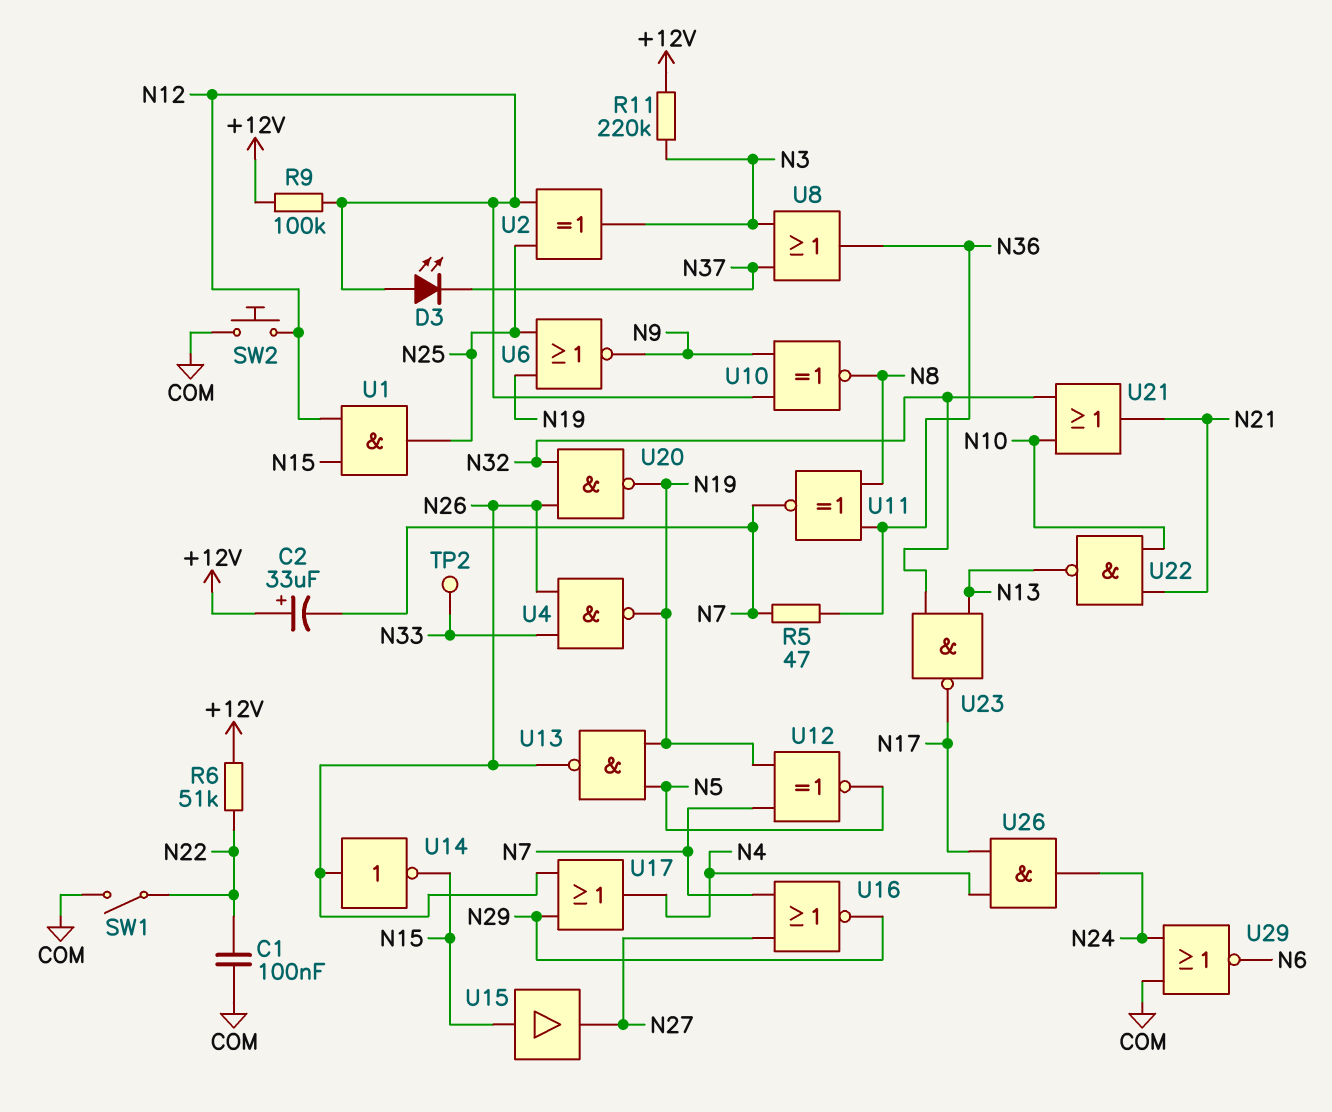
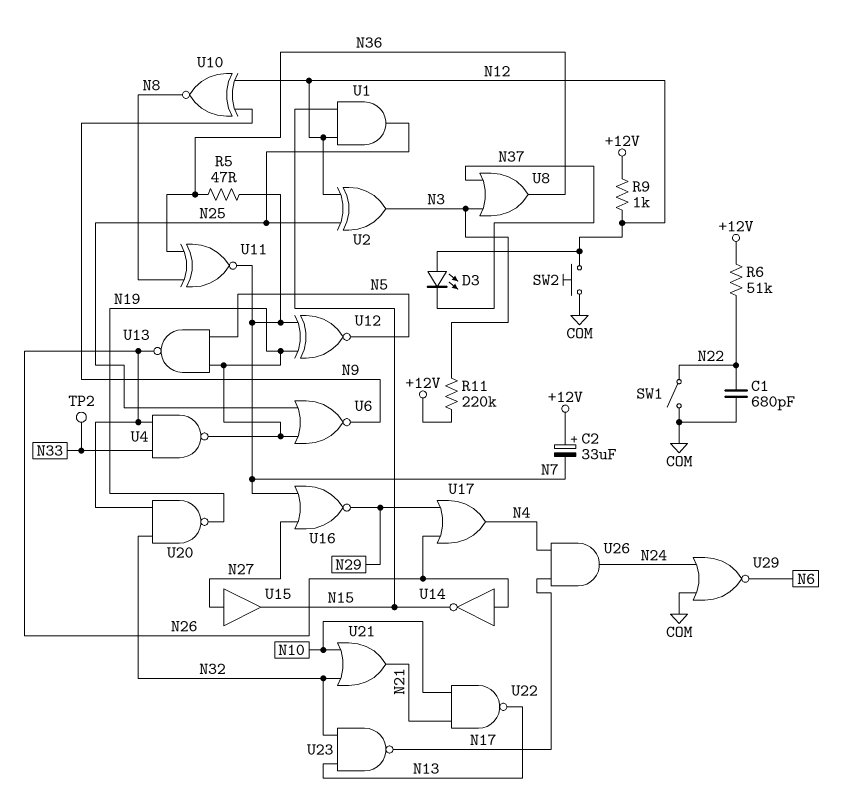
C1: 100nF (COM, N22) -> 680pF (COM, N22)
R9: 100k (+12V, N12) -> 1k (+12V, N12)
U15: buffer (in N15, out N27) -> buffer (in N27, out N15)

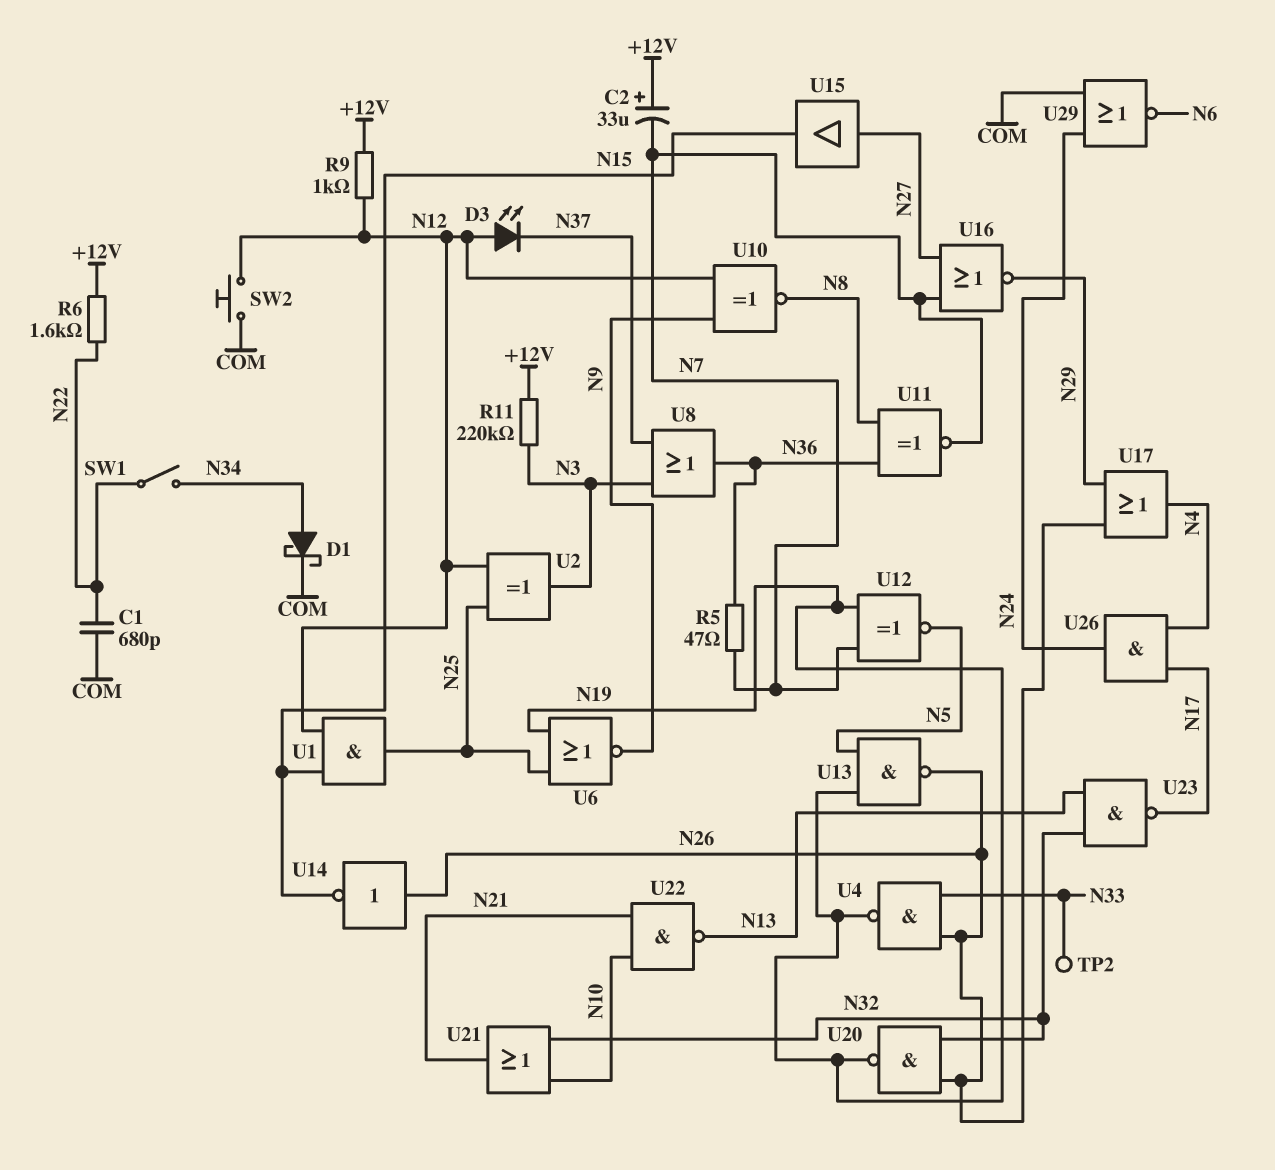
D1: none -> schottky (A N34, K COM)
R6: 51k (+12V, N22) -> 1.6k (+12V, N22)
SW1: switch (COM, N22) -> switch (N22, N34)

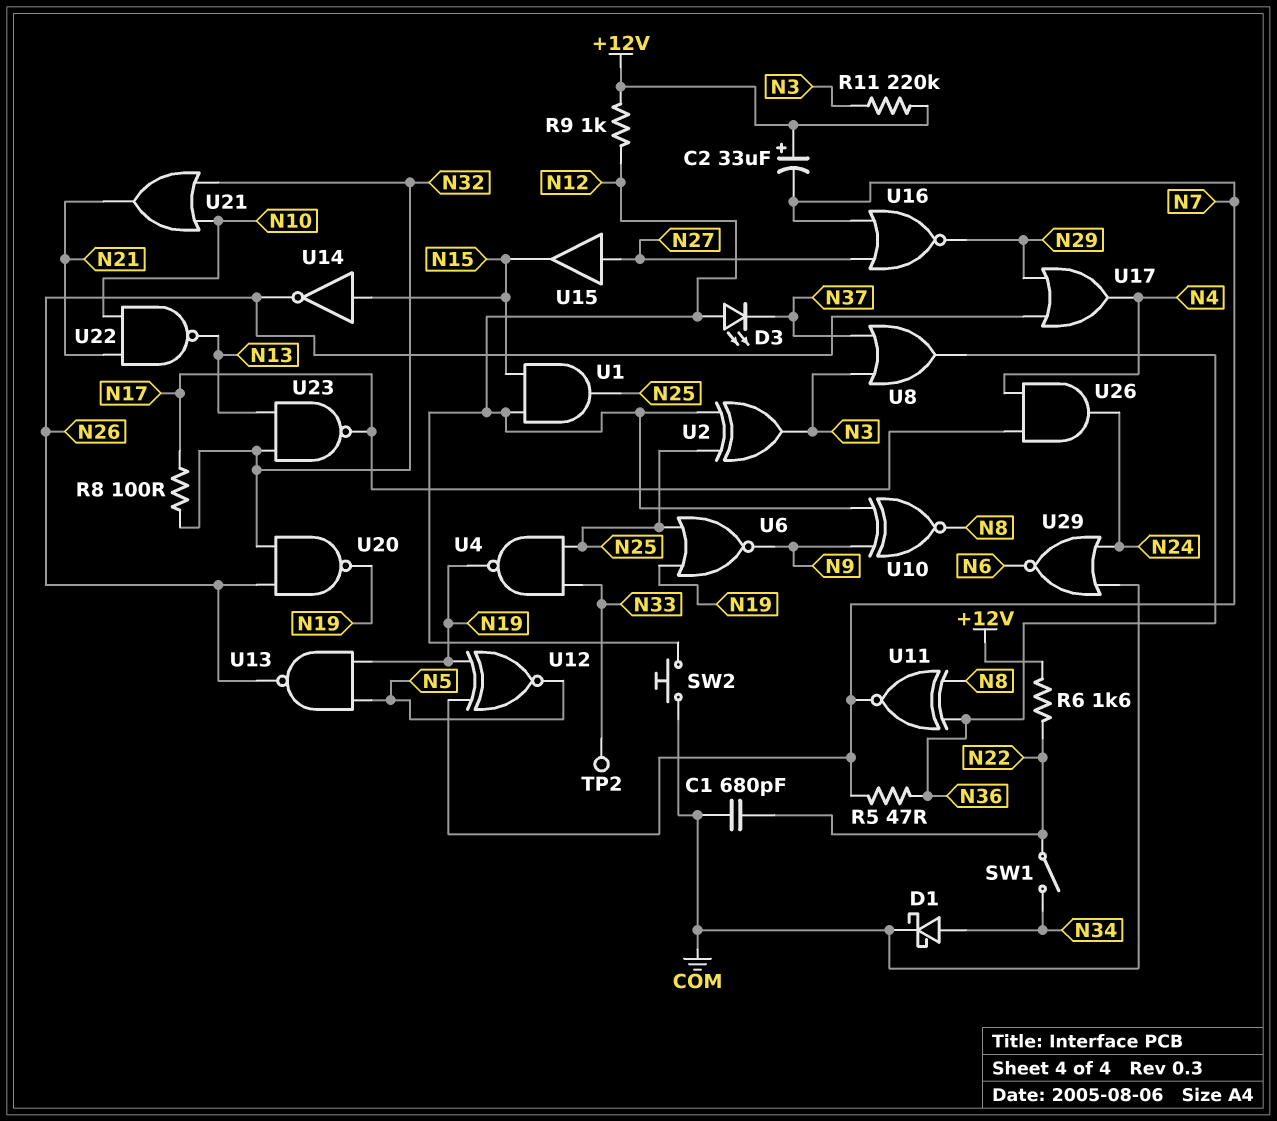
R8: none -> 100 (N17, N32)
U4: NAND (in N26, in N33, out N19) -> NAND (in N25, in N33, out N19)
U14: NOT (in N26, out N15) -> NOT (in N15, out N26)

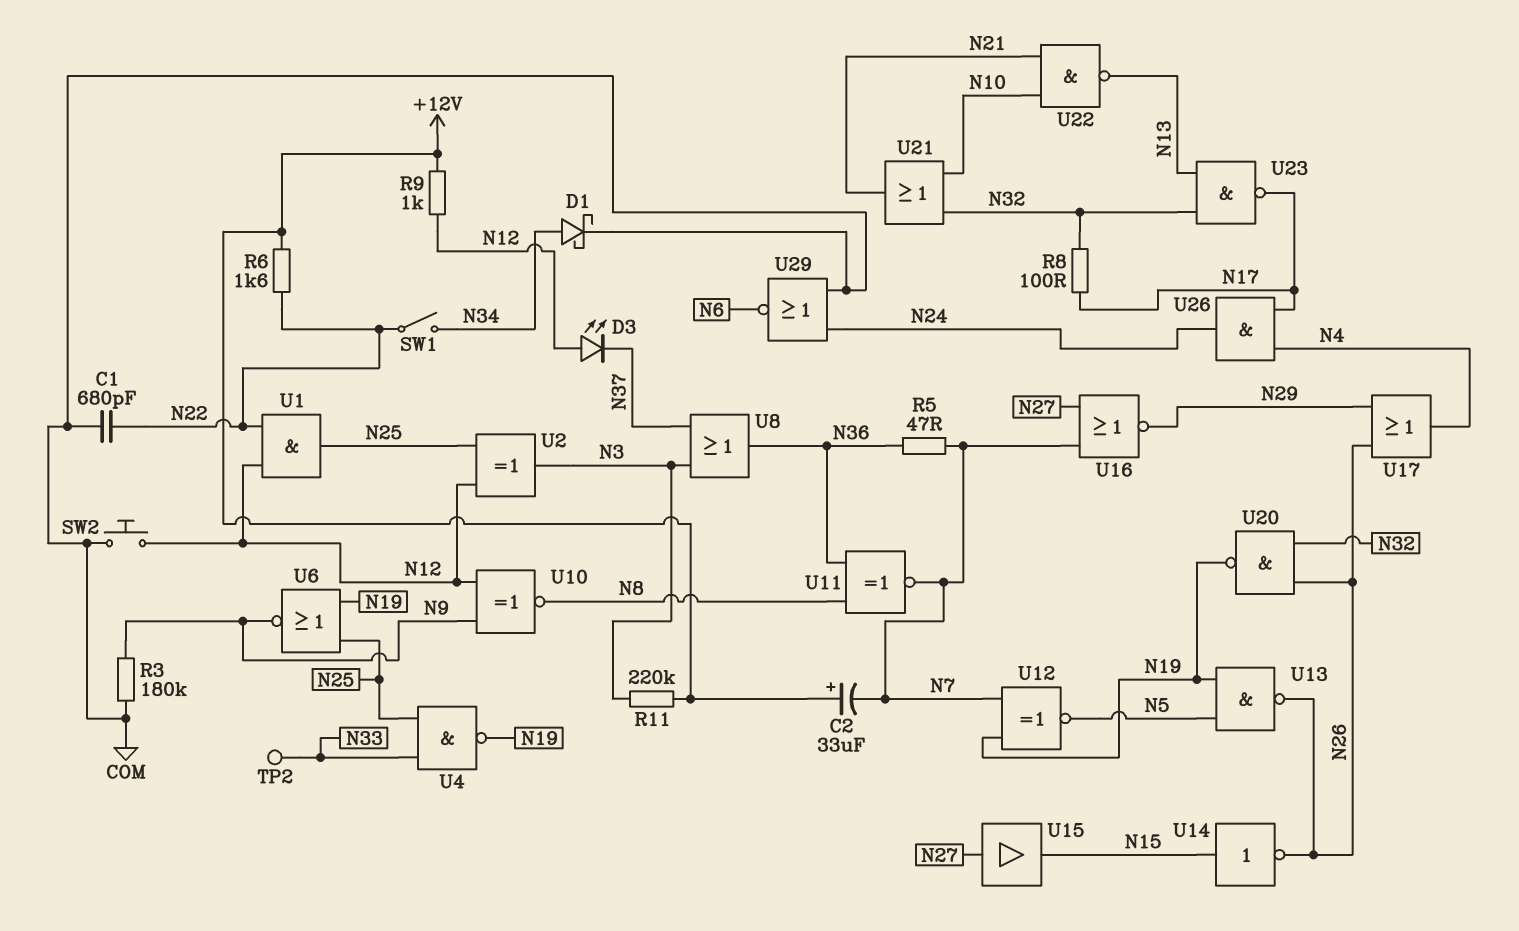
R3: none -> 180k (COM, N9)
U1: AND (in N12, in N15, out N25) -> AND (in N12, in N22, out N25)

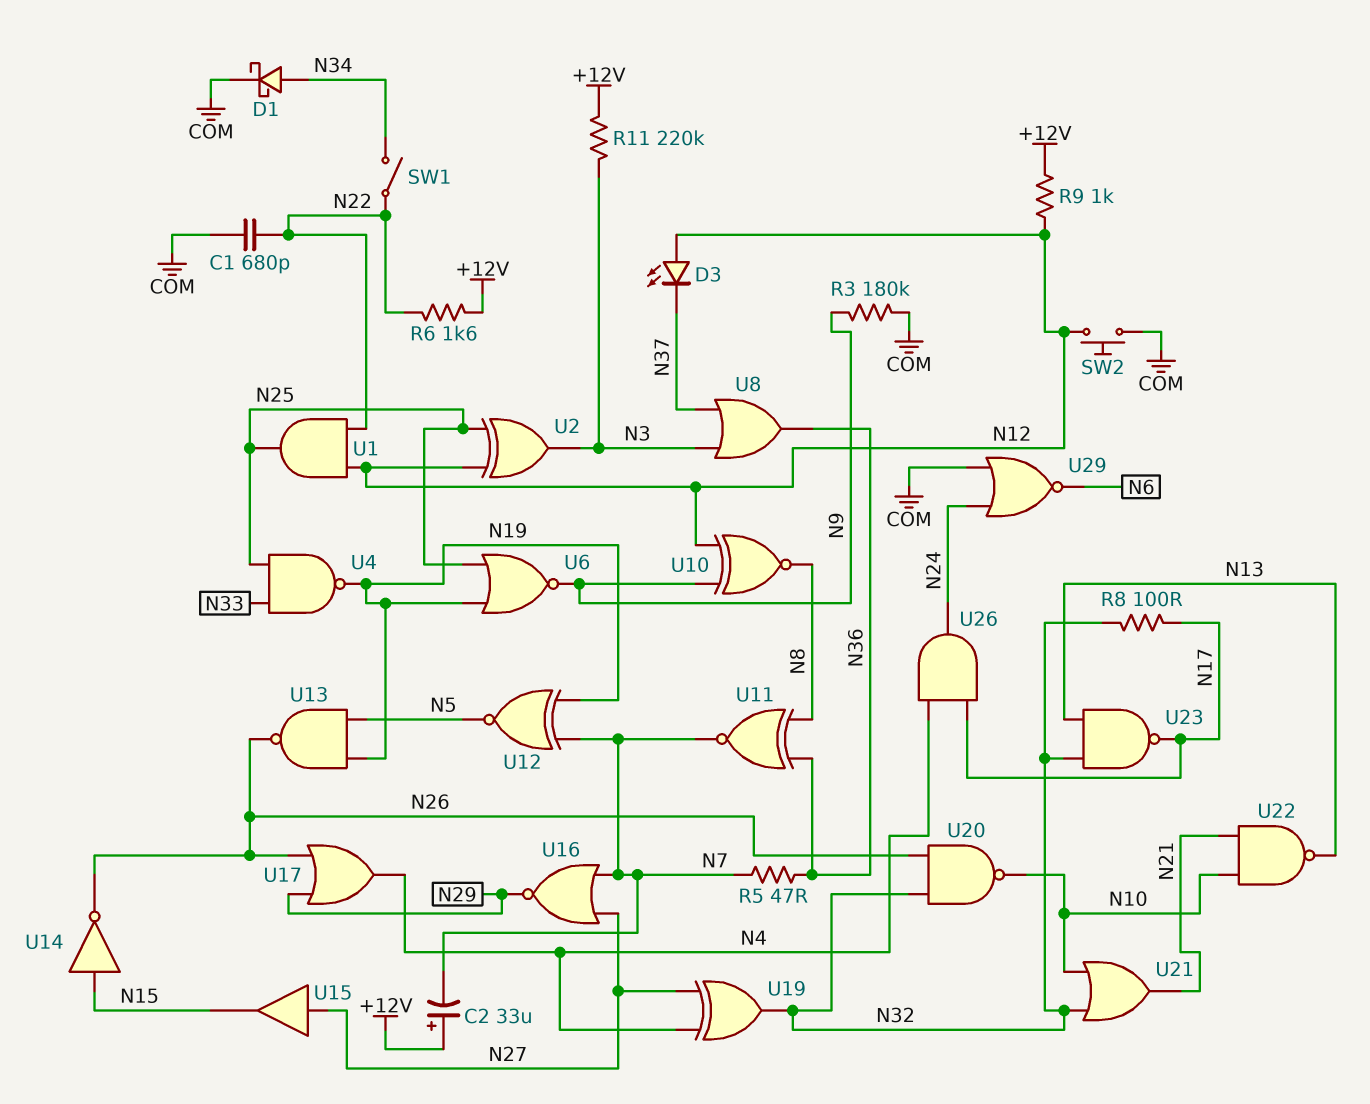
TP2: test point (N33) -> none
U19: none -> XOR (in N4, in N27, out N32)
U20: NAND (in N26, in N32, out N19) -> NAND (in N26, in N32, out N10)

